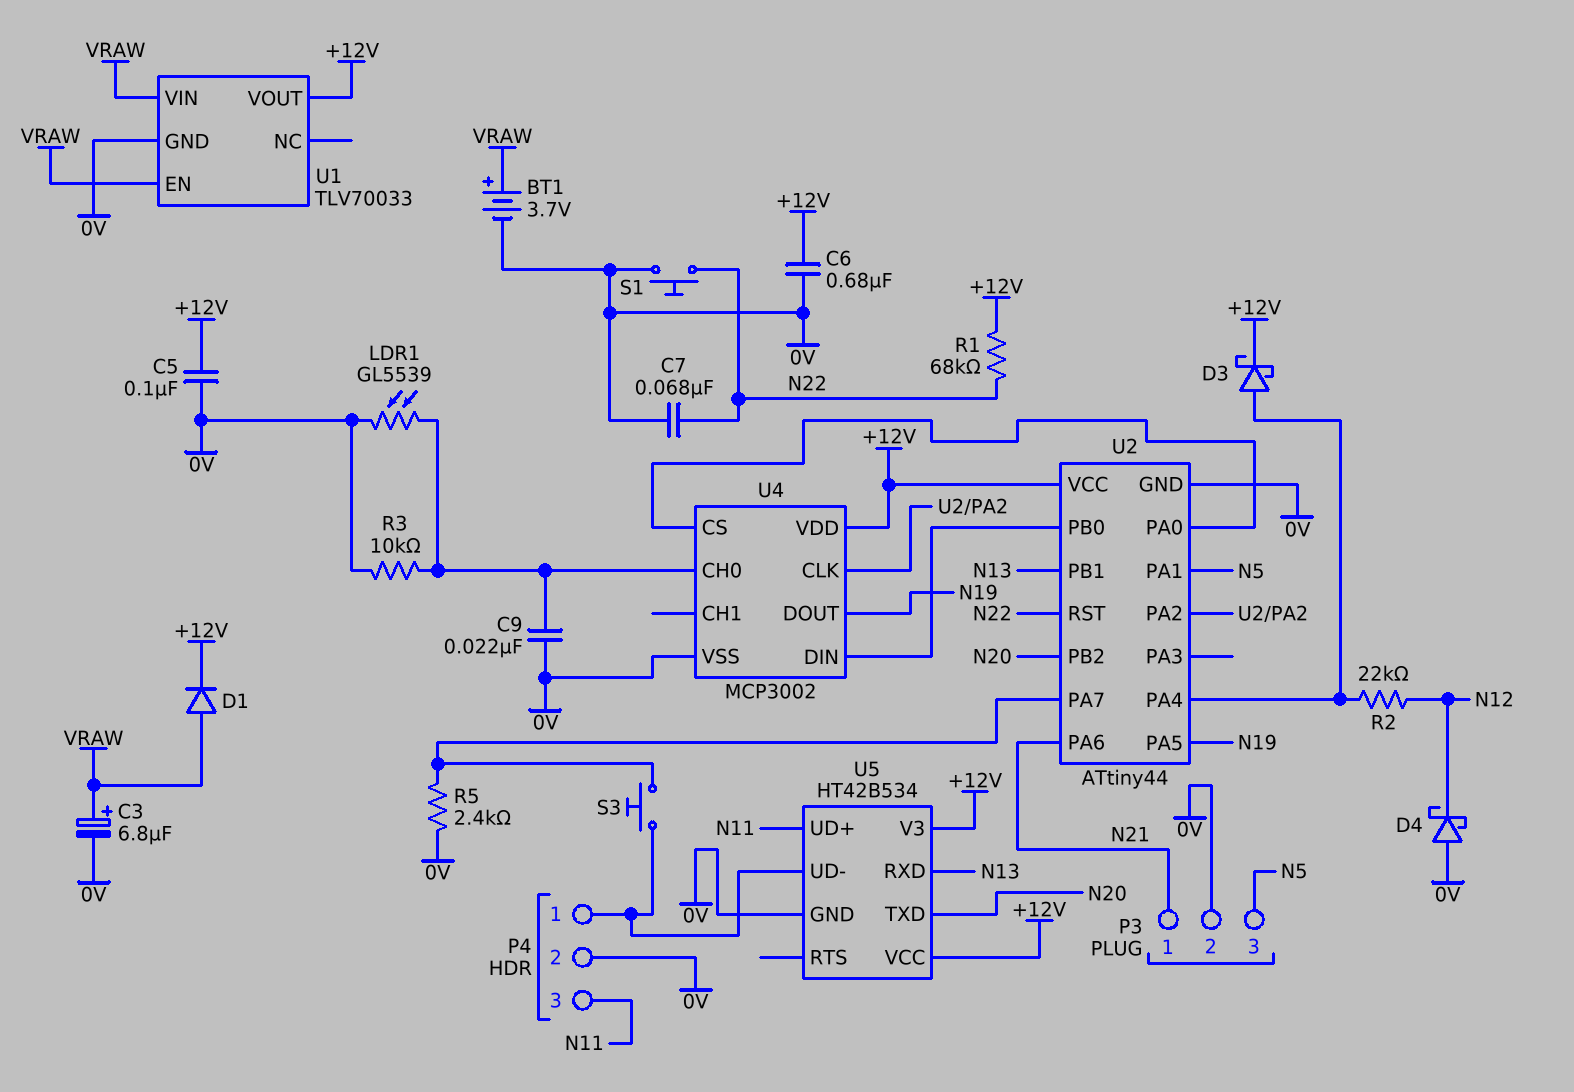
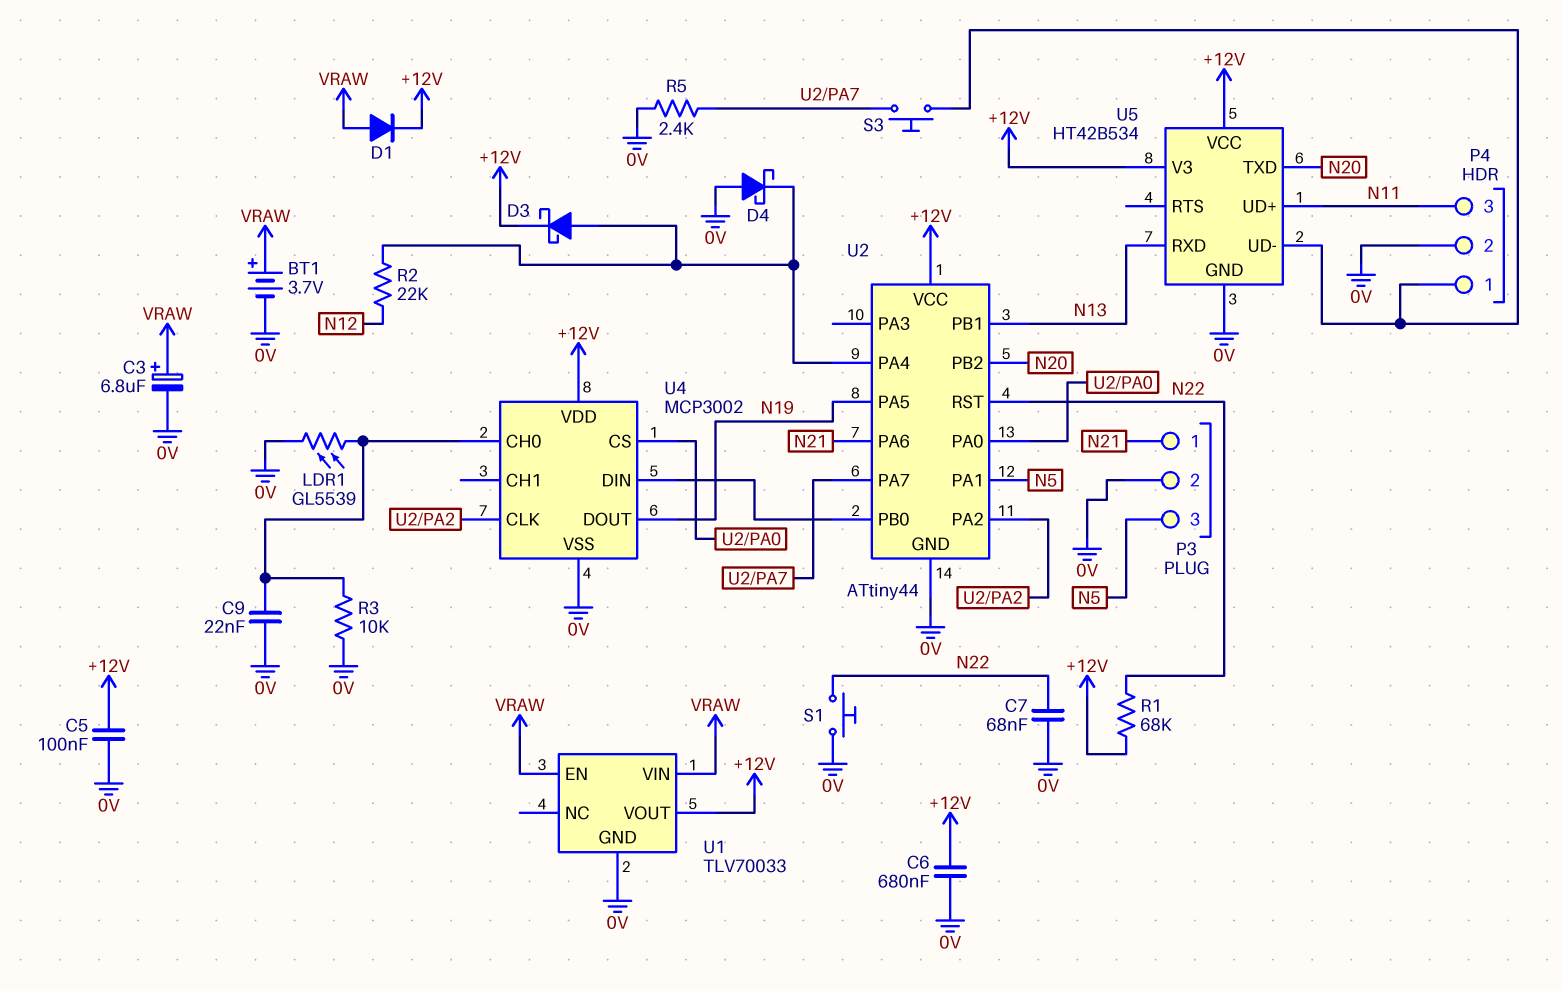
D4: schottky (A 0V, K N12) -> schottky (A 0V, K U2/PA4)

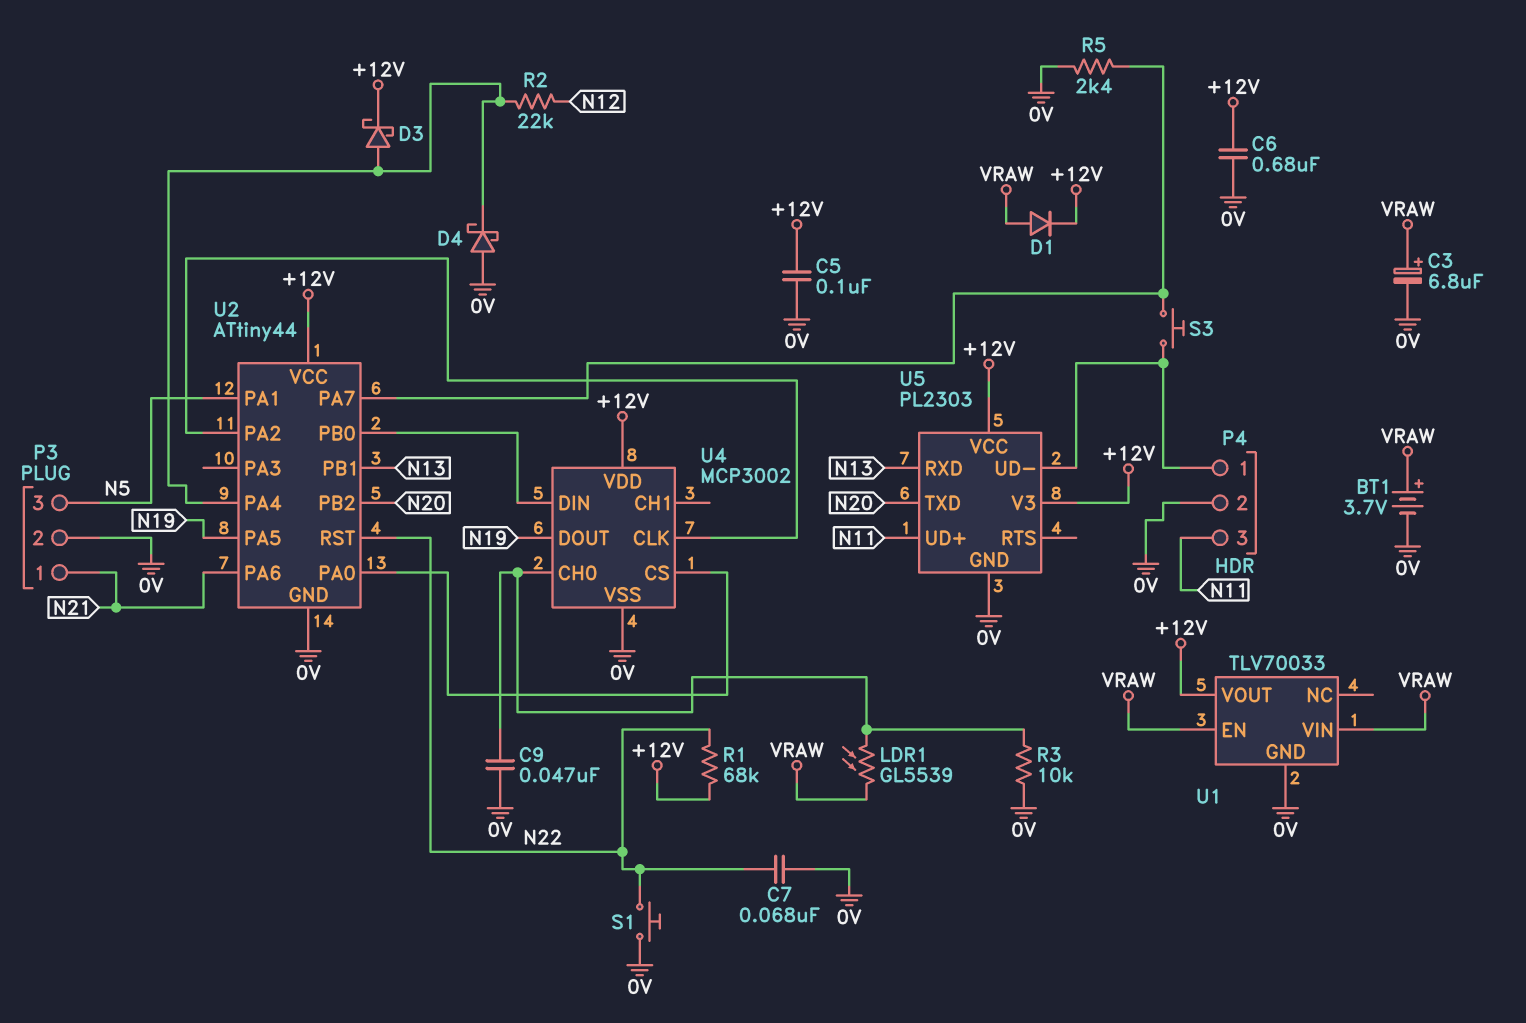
C9: 22nF (0V, U4/CH0) -> 47nF (0V, U4/CH0)
LDR1: GL5539 (0V, U4/CH0) -> GL5539 (U4/CH0, VRAW)
U5: HT42B534 -> PL2303

